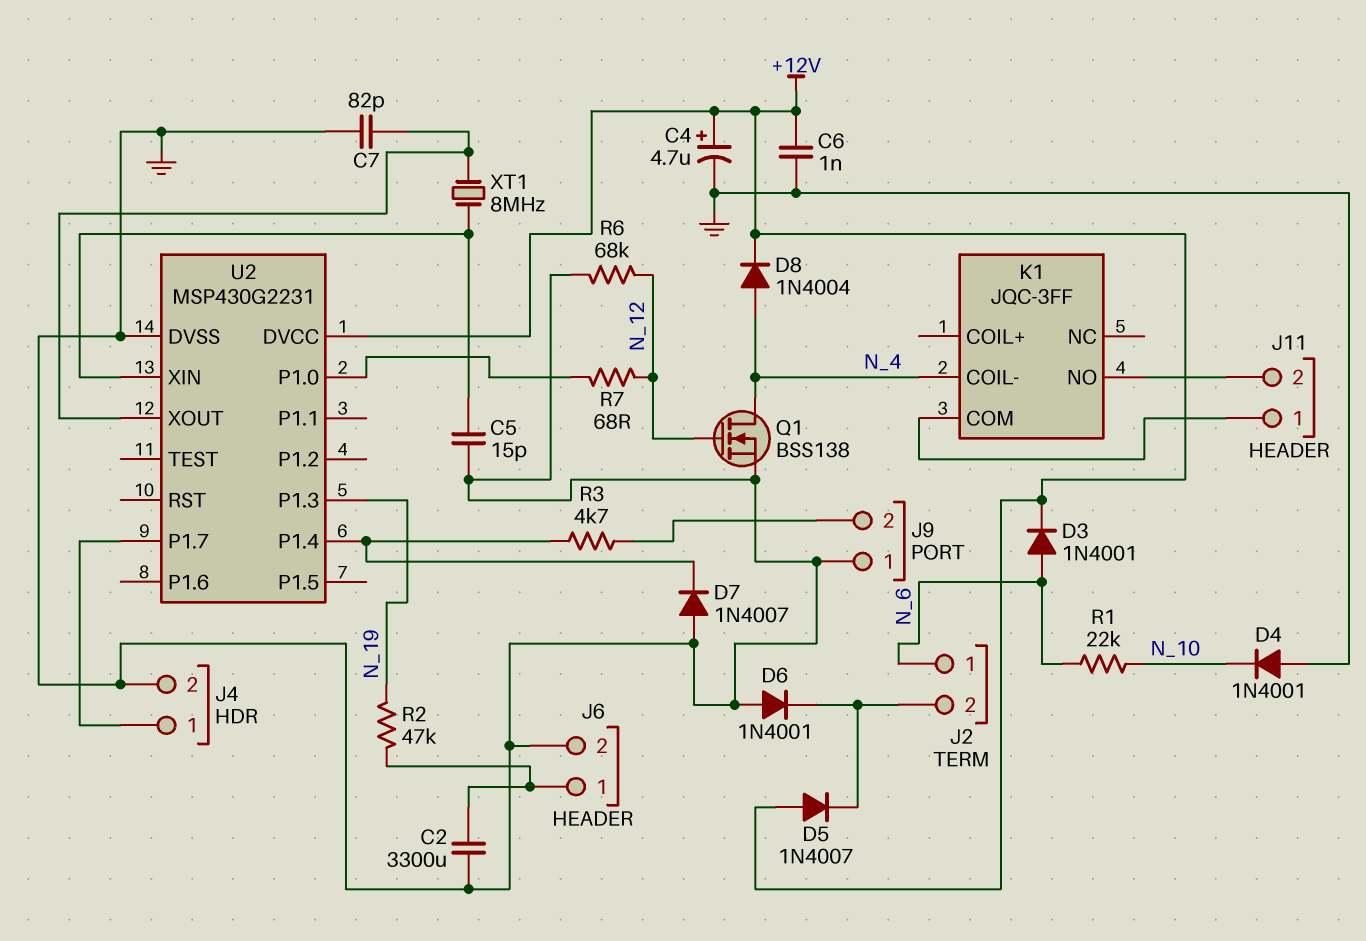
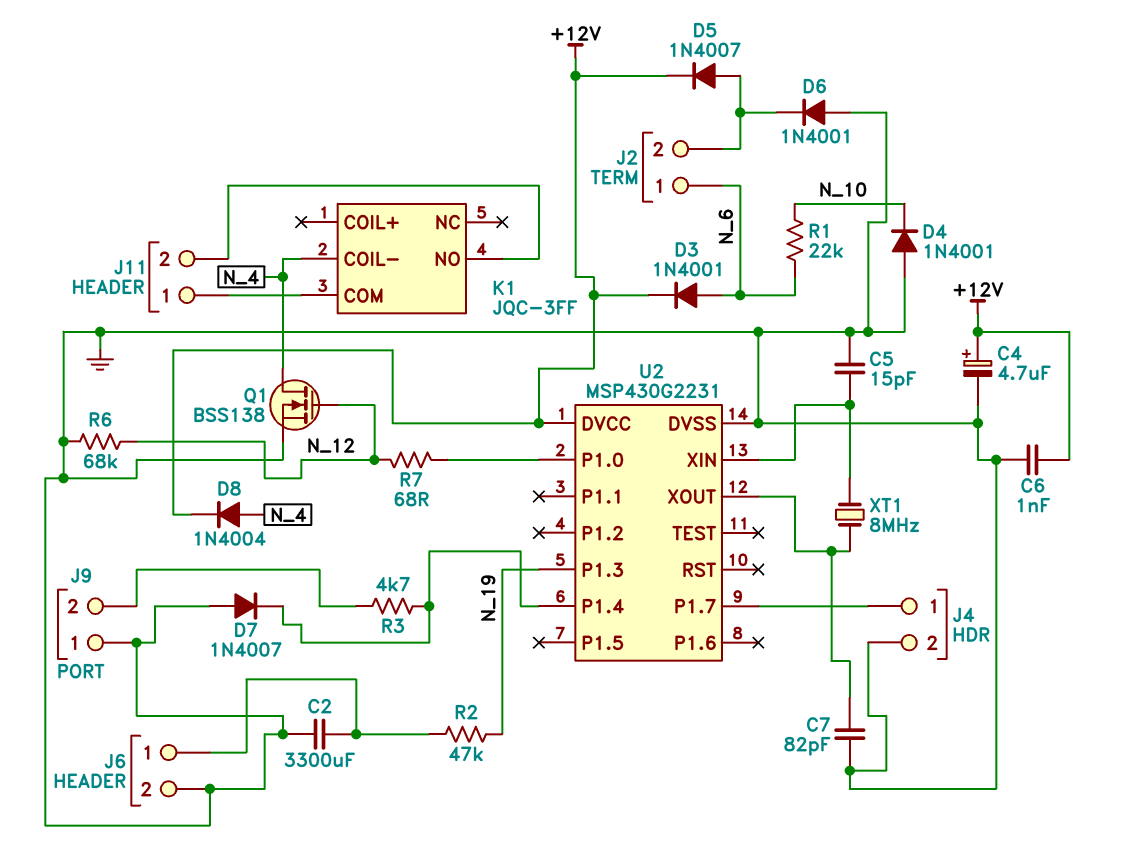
D5: diode 1N4007 (A +12V, K J2/2) -> diode 1N4007 (A J2/2, K +12V)

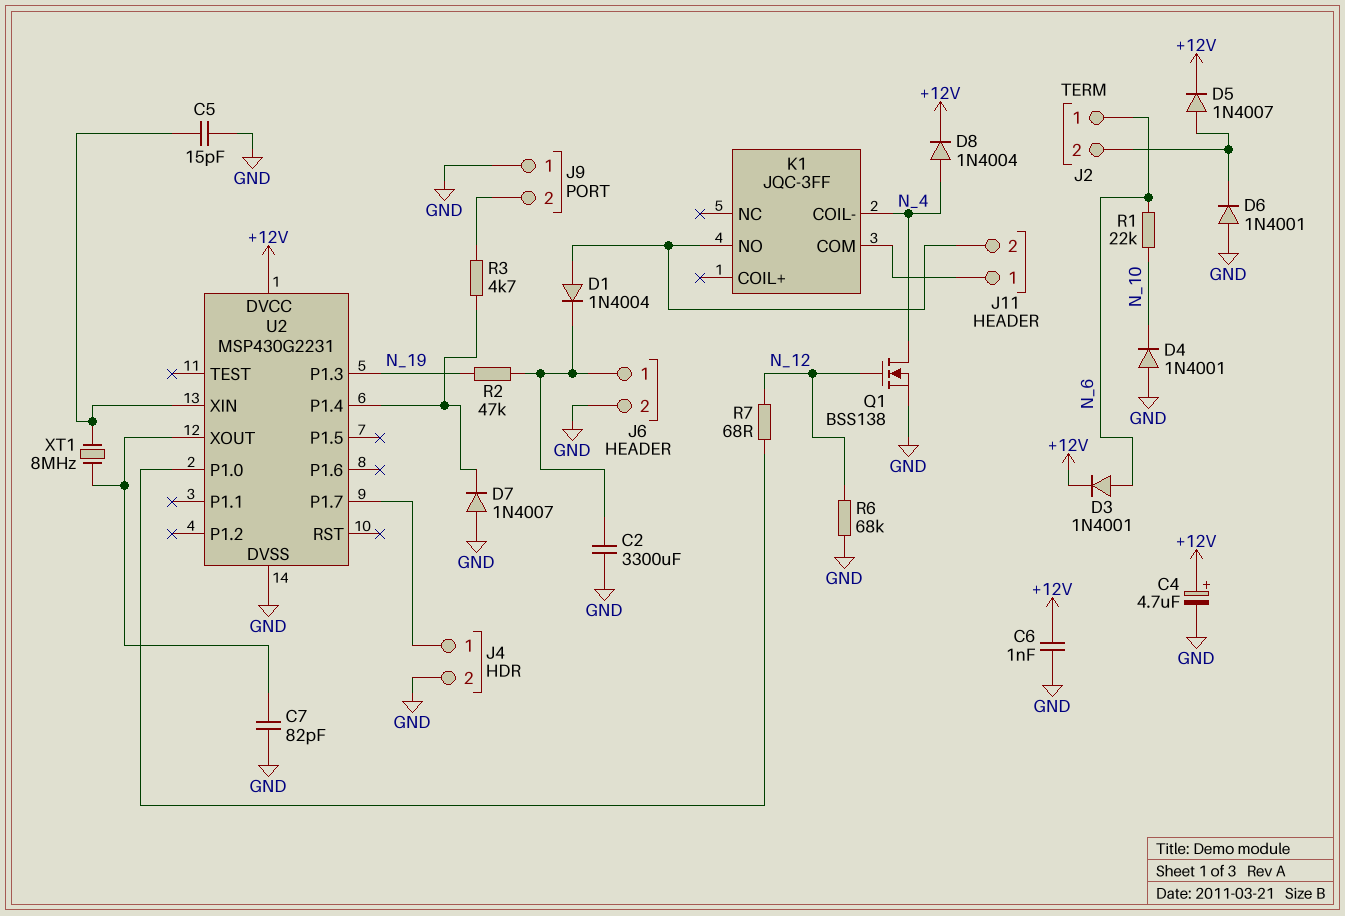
D1: none -> diode 1N4004 (A J11/2, K J6/1)

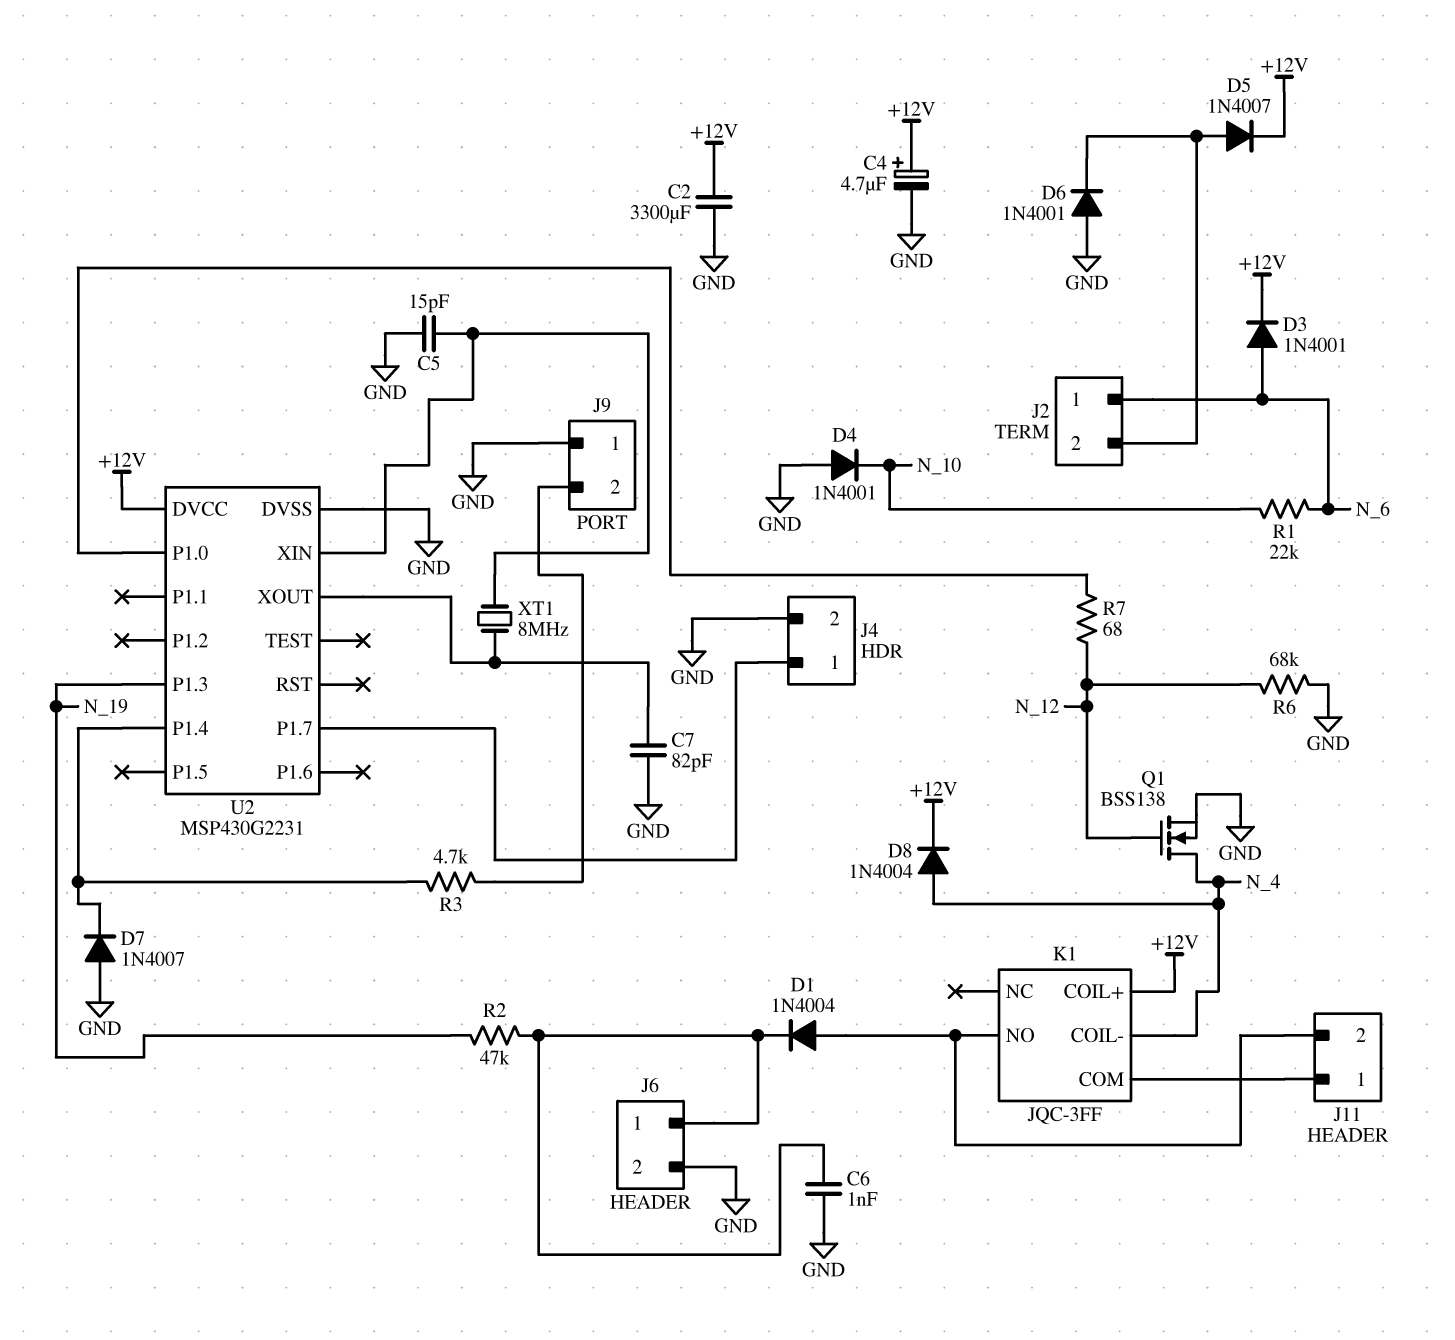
C2: 3300uF (GND, J6/1) -> 3300uF (+12V, GND)
C6: 1nF (+12V, GND) -> 1nF (GND, J6/1)
K1 pin COIL+: none -> +12V

